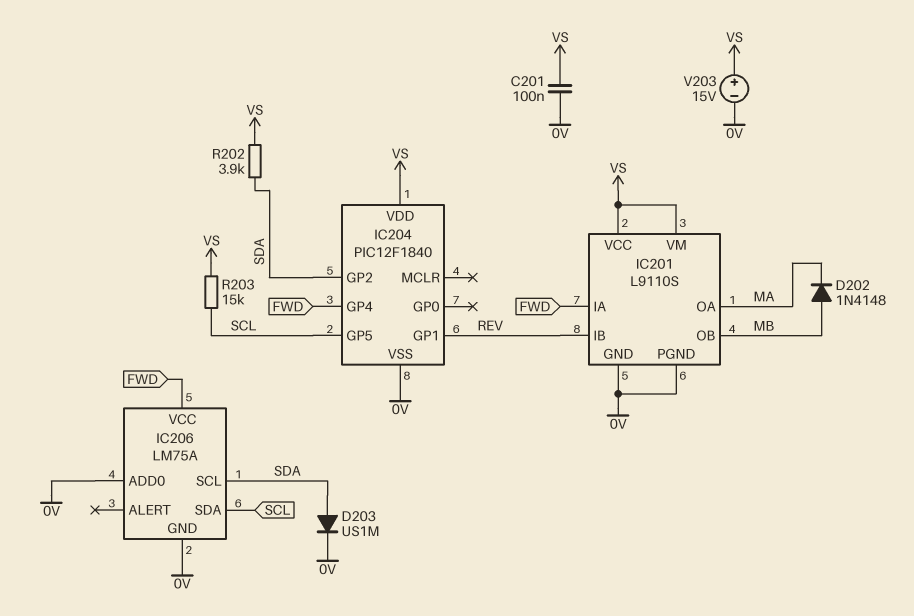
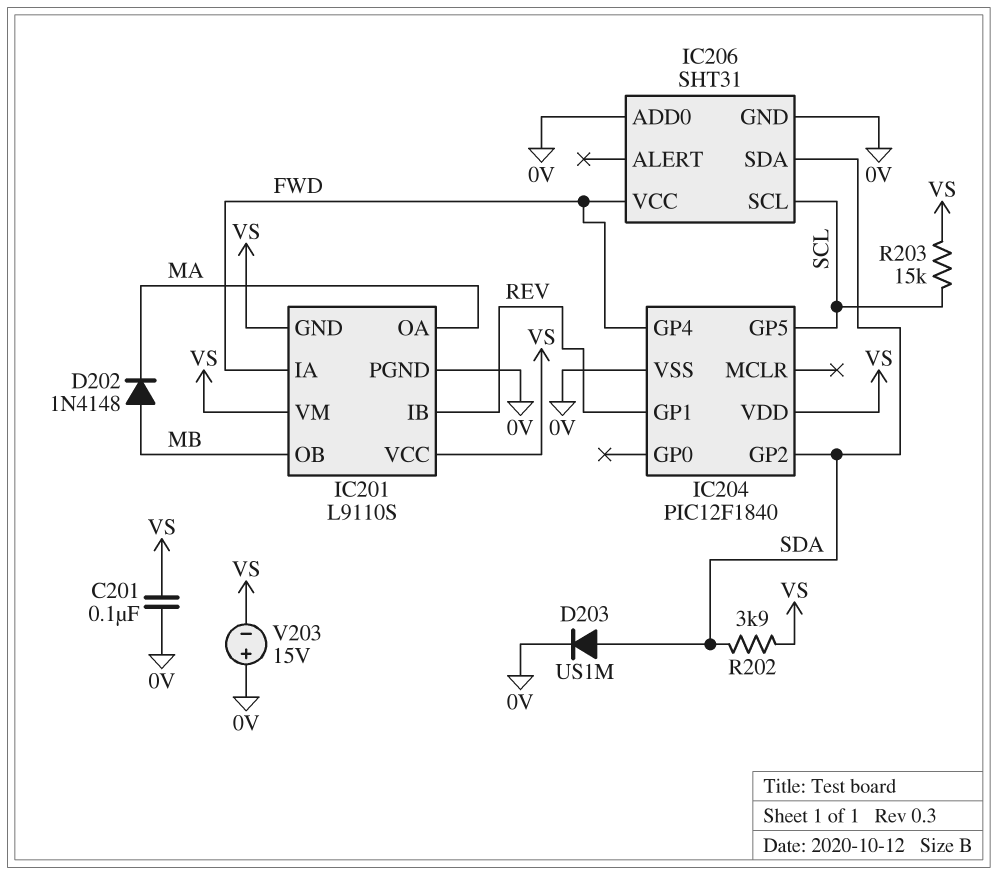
IC201 pin GND: 0V -> VS
IC206: LM75A -> SHT31
IC206 pin SCL: SDA -> SCL
IC206 pin SDA: SCL -> SDA
V203: 15V (plus VS, minus 0V) -> 15V (plus 0V, minus VS)

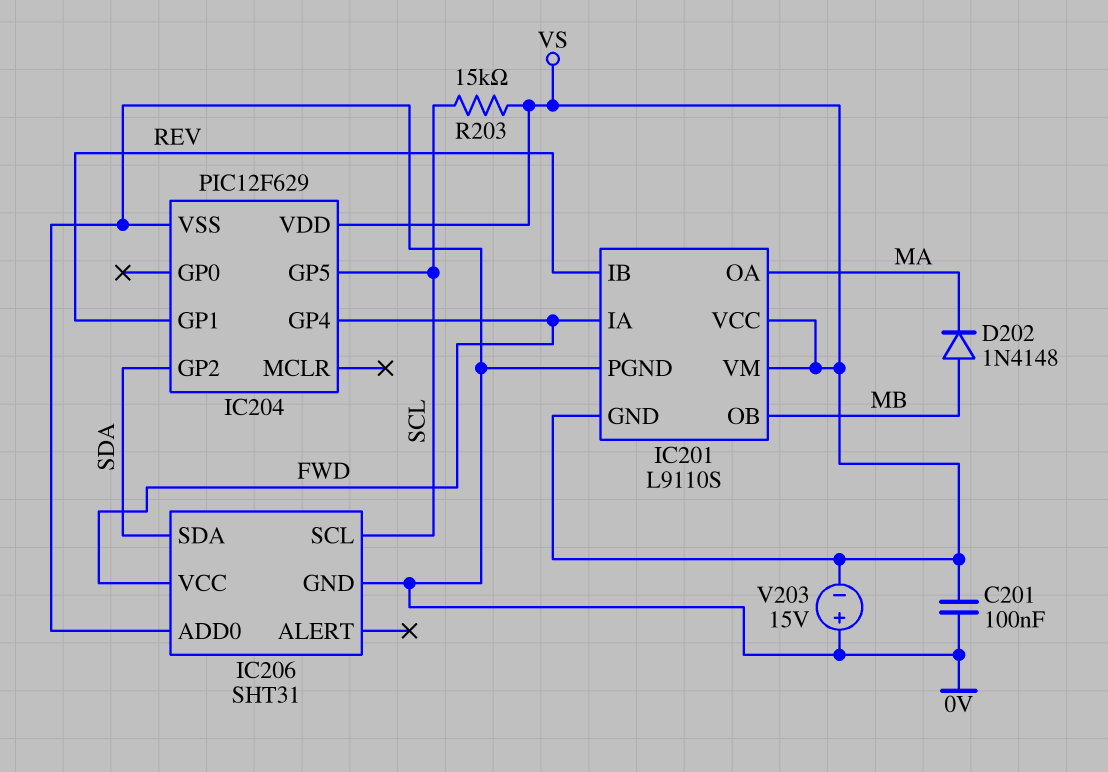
D203: diode US1M (A SDA, K 0V) -> none
IC204: PIC12F1840 -> PIC12F629
R202: 3.9k (SDA, VS) -> none

